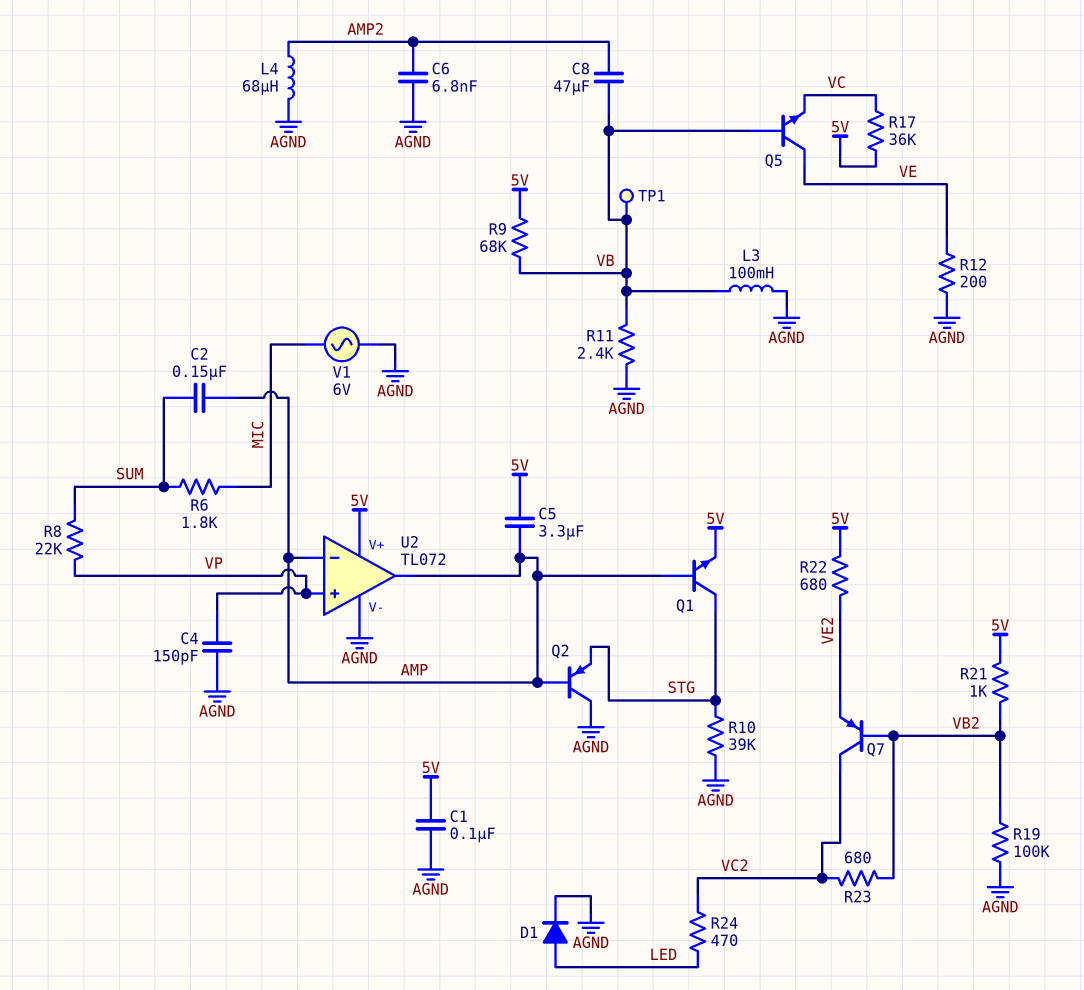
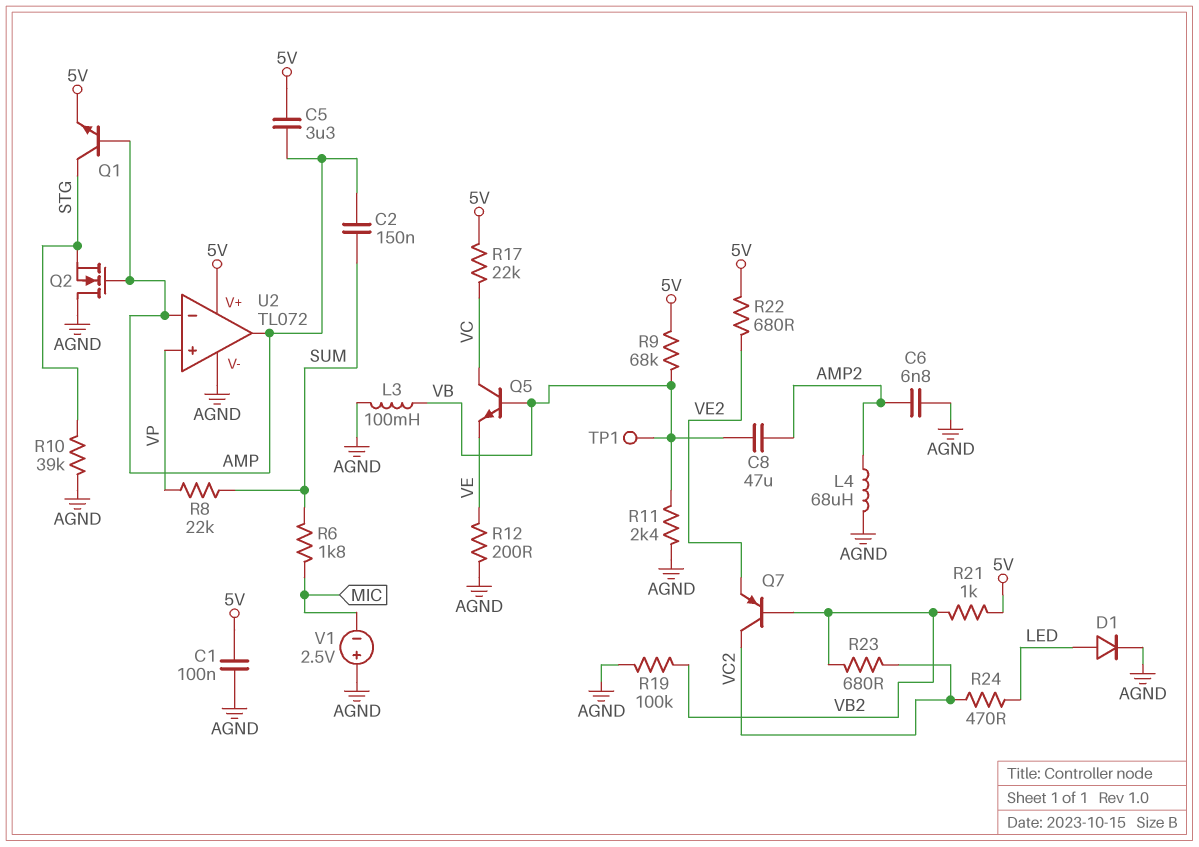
C4: 150pF (AGND, VP) -> none
Q2: PNP (B AMP, C AGND, E STG) -> NMOS (G AMP, D AGND, S STG)
Q5: NPN (B VB, C VE, E VC) -> NPN (B VB, C VC, E VE)
R17: 36k (5V, VC) -> 22k (5V, VC)
V1: AC 6V (AGND, MIC) -> 2.5V (plus AGND, minus MIC)

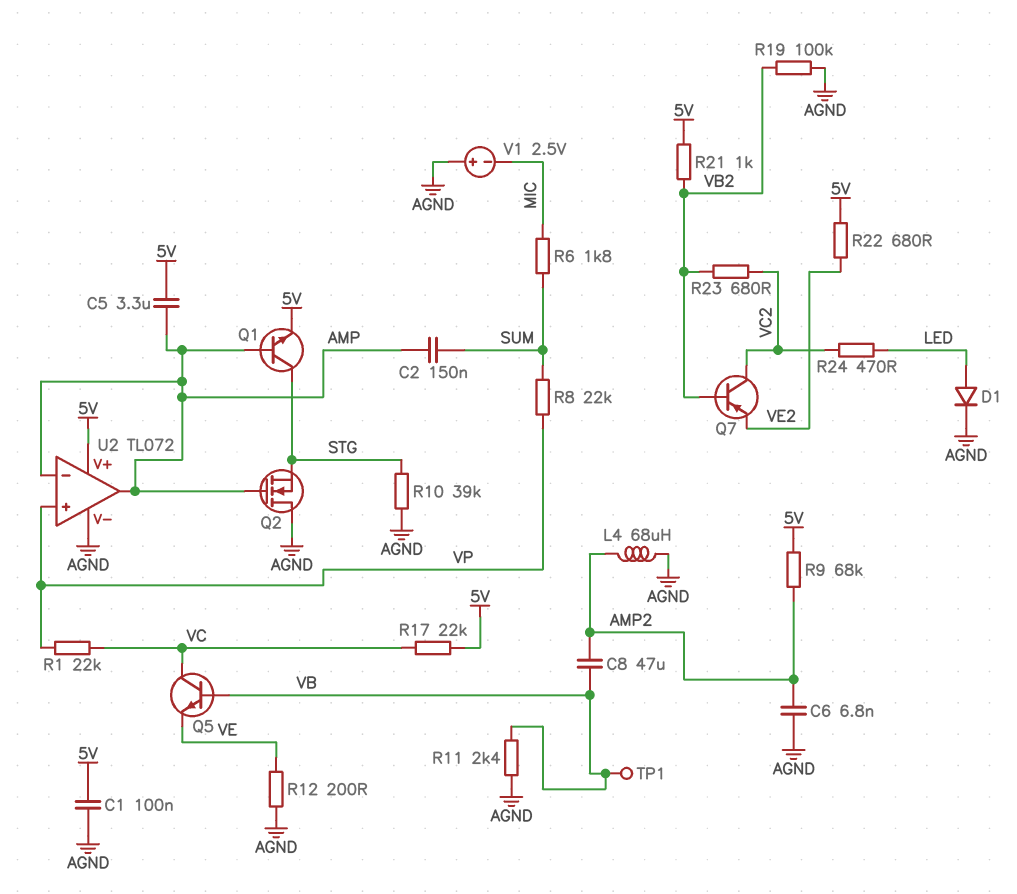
L3: 100mH (AGND, VB) -> none
R1: none -> 22k (VC, VP)
R9: 68k (5V, VB) -> 68k (5V, AMP2)

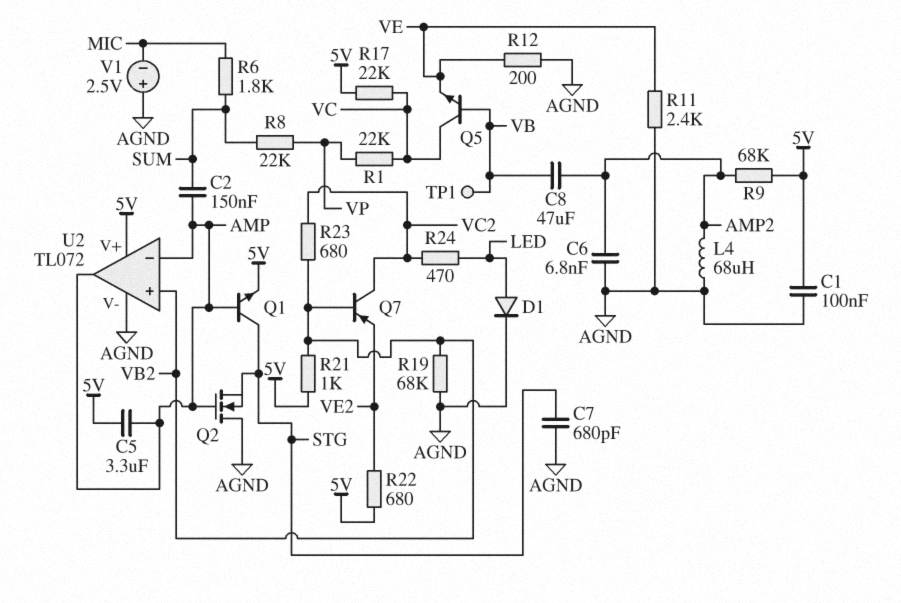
C7: none -> 680pF (AGND, STG)
R10: 39k (AGND, STG) -> none
R11: 2.4k (AGND, VB) -> 2.4k (AGND, VE)
R19: 100k (AGND, VB2) -> 68k (AGND, VB2)
U2 pin in+: VP -> VB2

